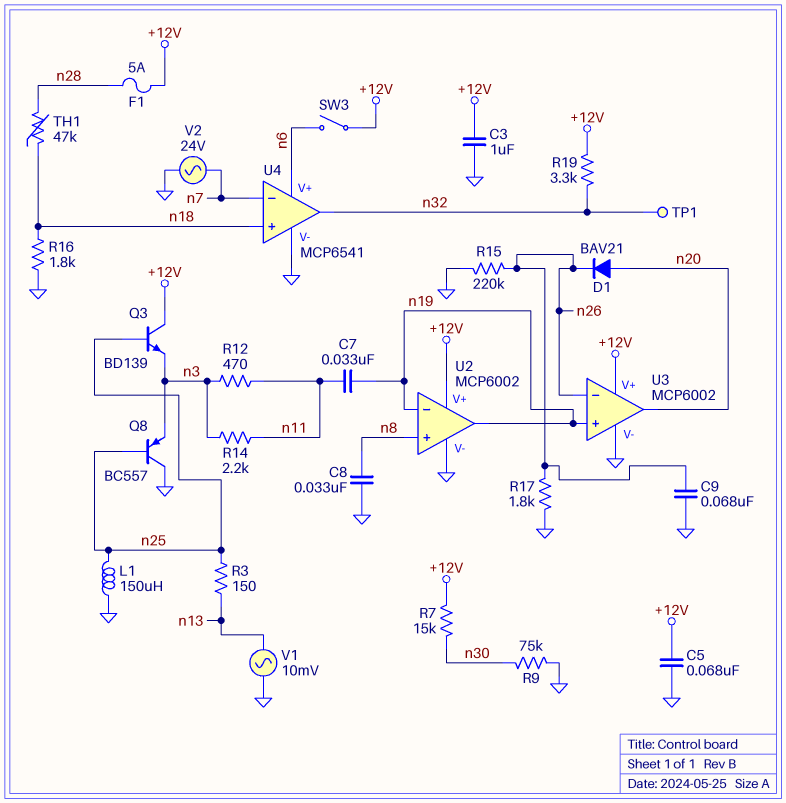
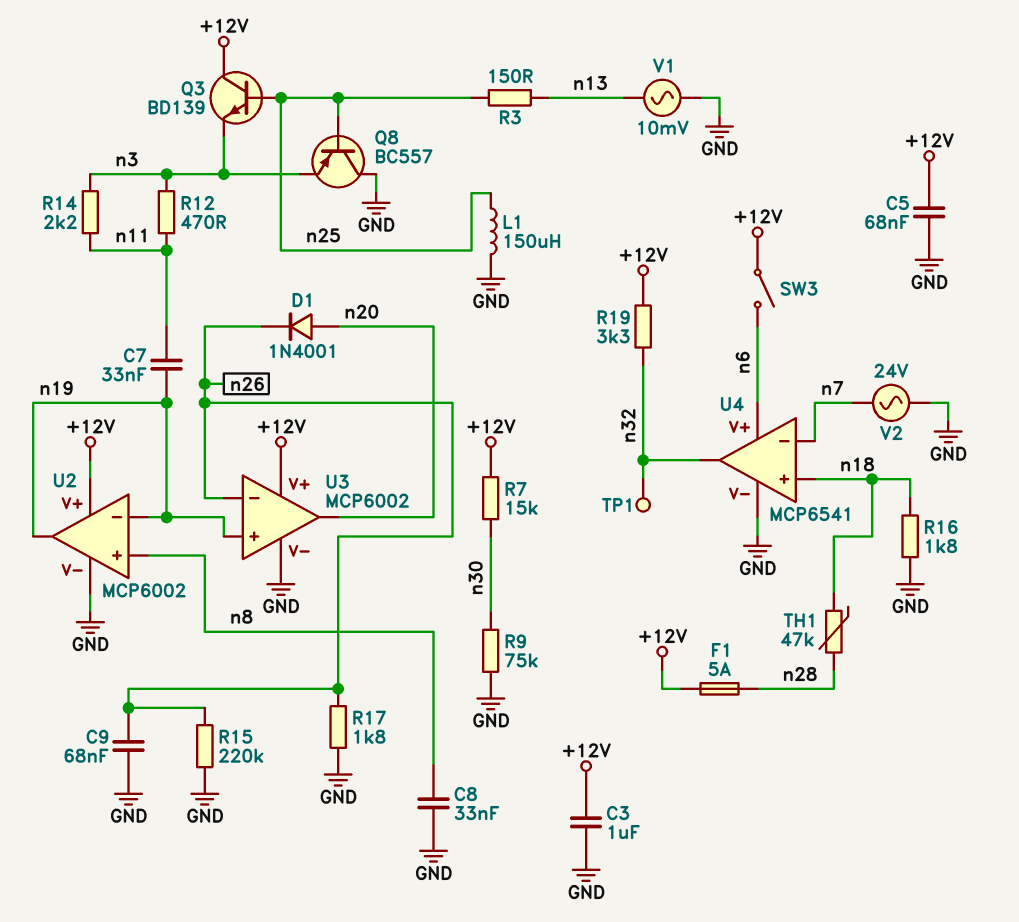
D1: diode BAV21 (A n20, K n26) -> diode 1N4001 (A n20, K n26)

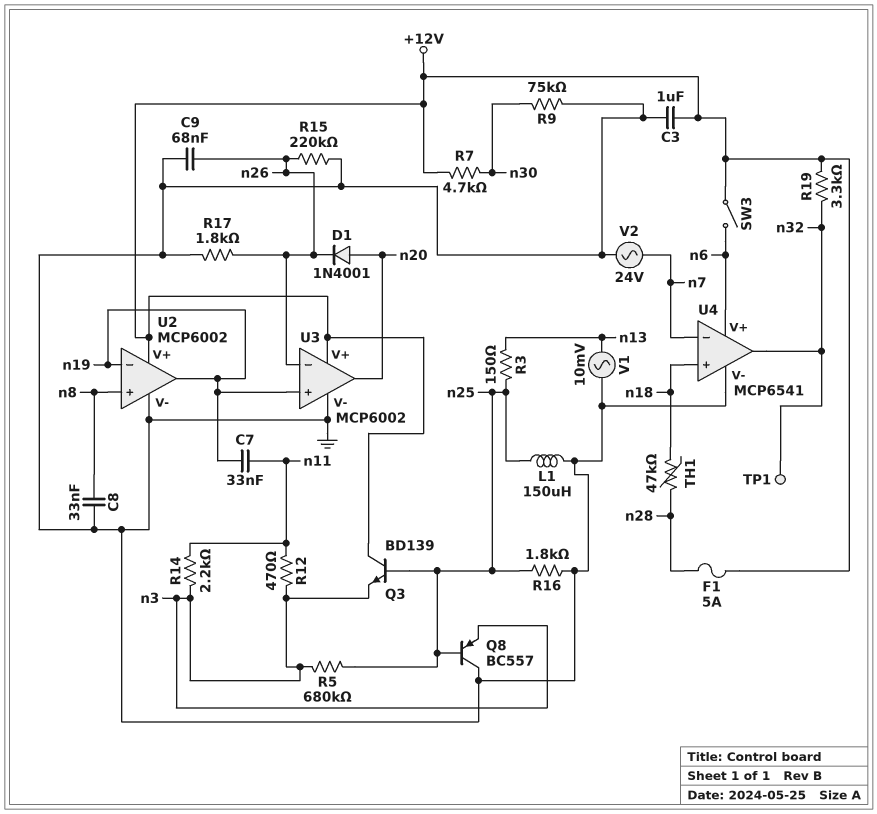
C5: 68nF (+12V, GND) -> none
R5: none -> 680k (n3, n25)
R7: 15k (+12V, n30) -> 4.7k (+12V, n30)
R16: 1.8k (GND, n18) -> 1.8k (GND, n25)

